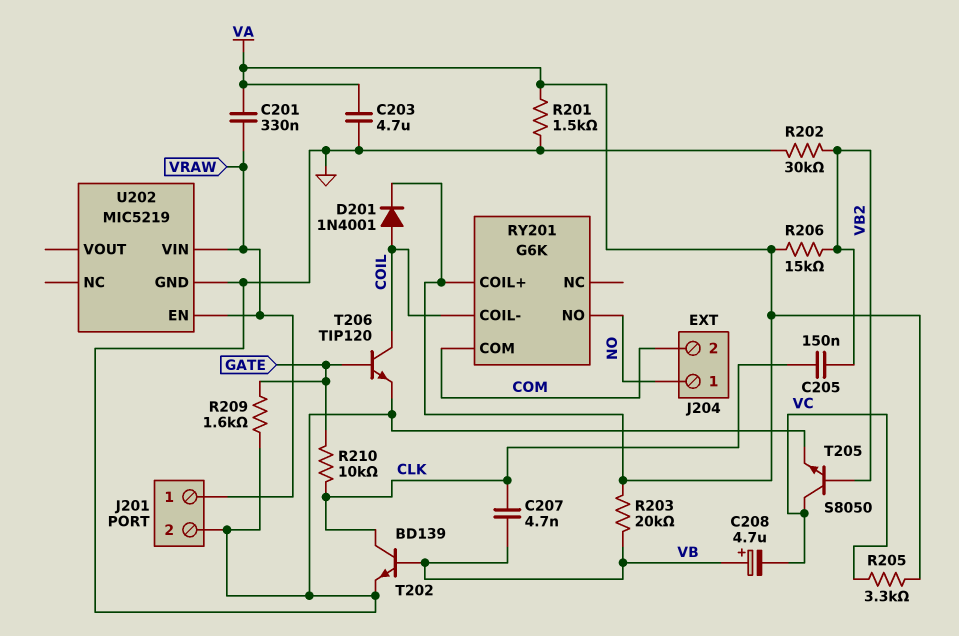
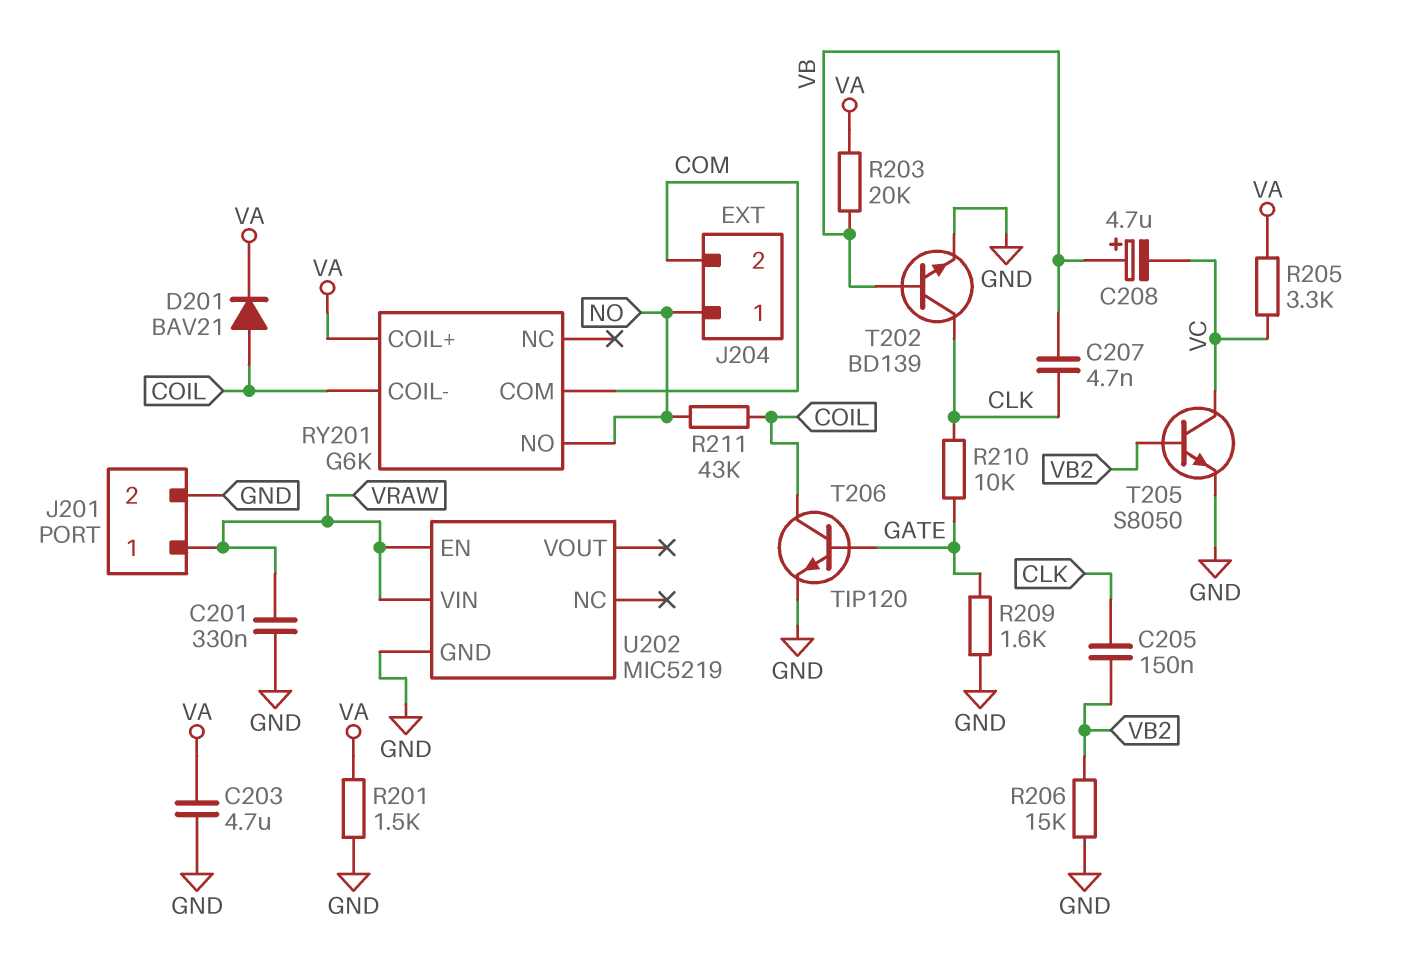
C201: 330nF (VA, VRAW) -> 330nF (GND, VRAW)
D201: diode 1N4001 (A COIL, K VA) -> diode BAV21 (A COIL, K VA)
R202: 30k (GND, VB2) -> none
R206: 15k (VA, VB2) -> 15k (GND, VB2)
R211: none -> 43k (COIL, NO)

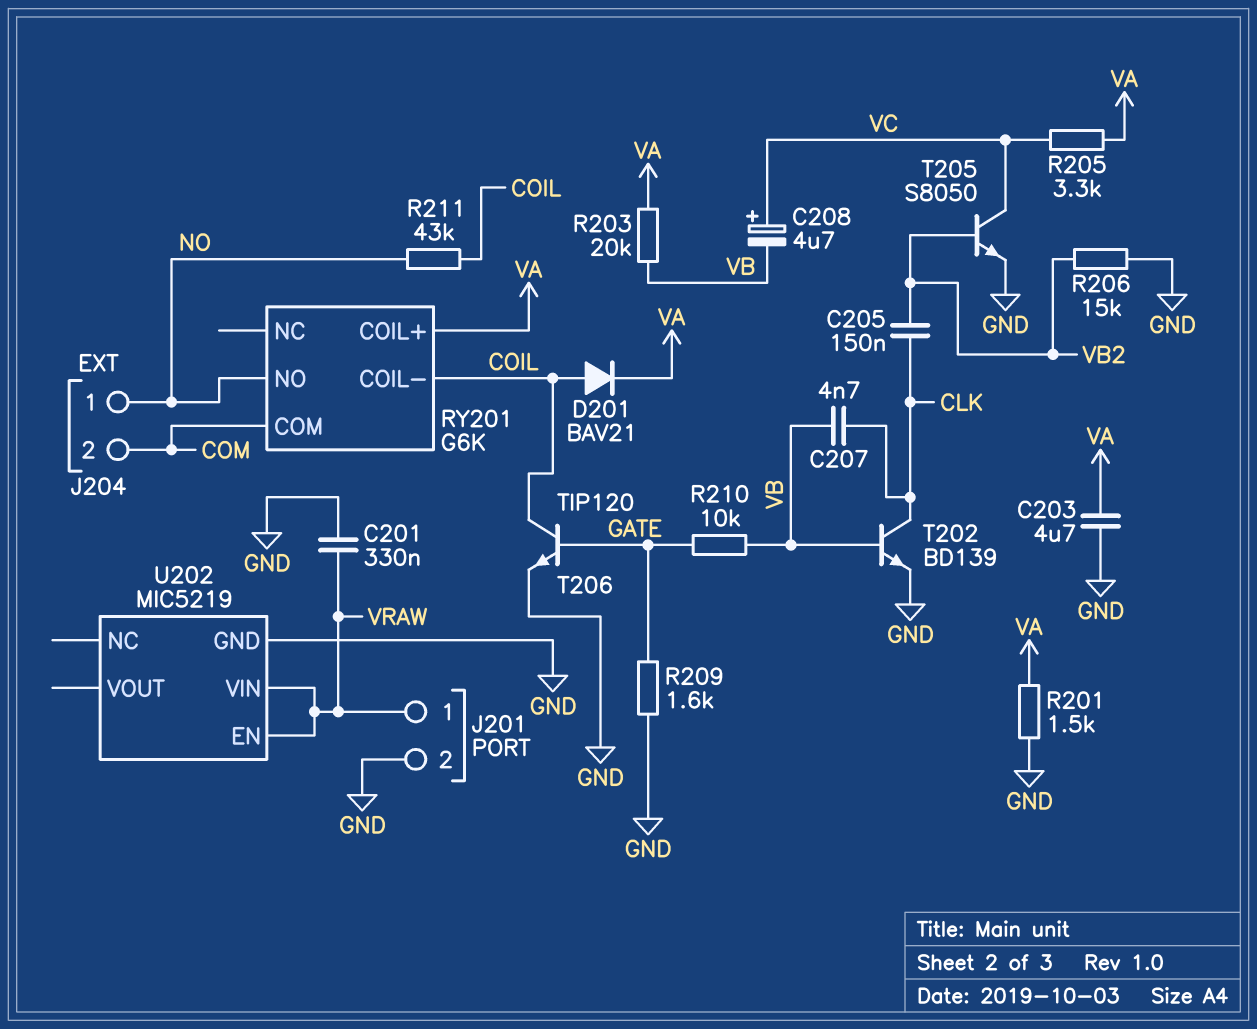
C208: 4.7uF (plus VB, minus VC) -> 4.7uF (plus VC, minus VB)
R210: 10k (CLK, GATE) -> 10k (GATE, VB)

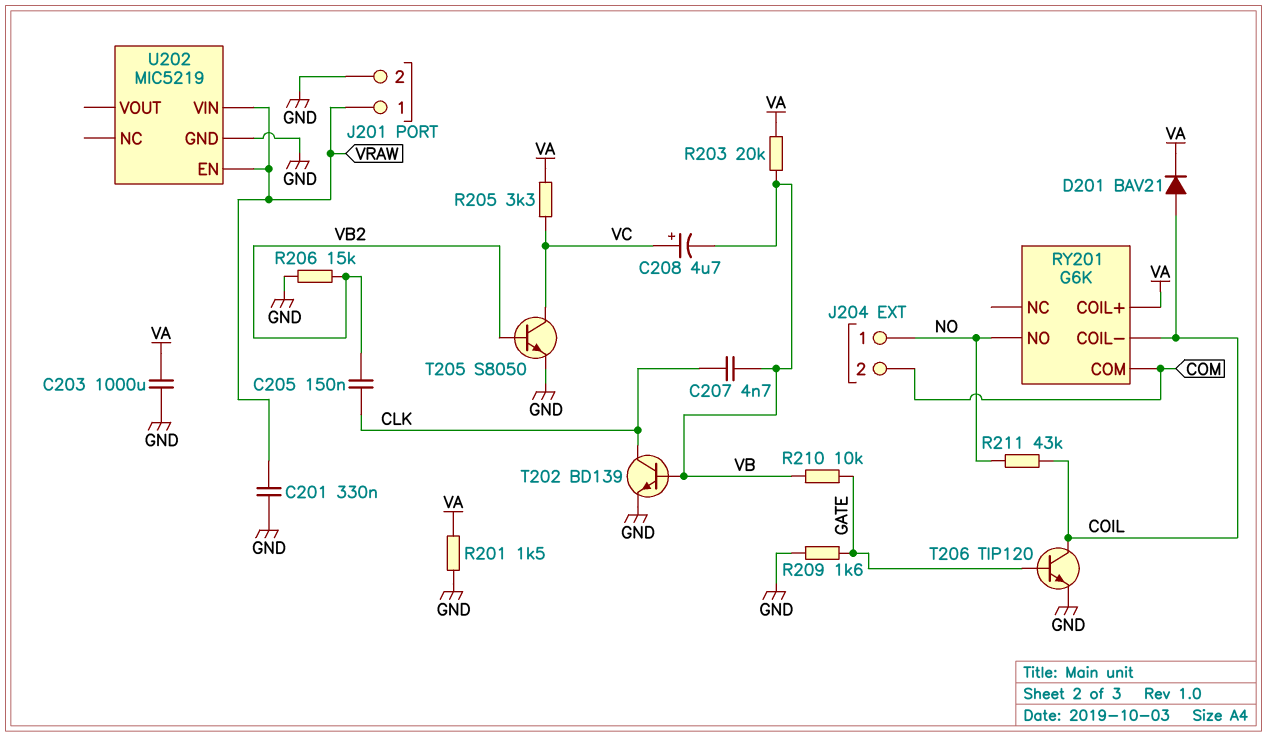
C203: 4.7uF (GND, VA) -> 1000uF (GND, VA)

